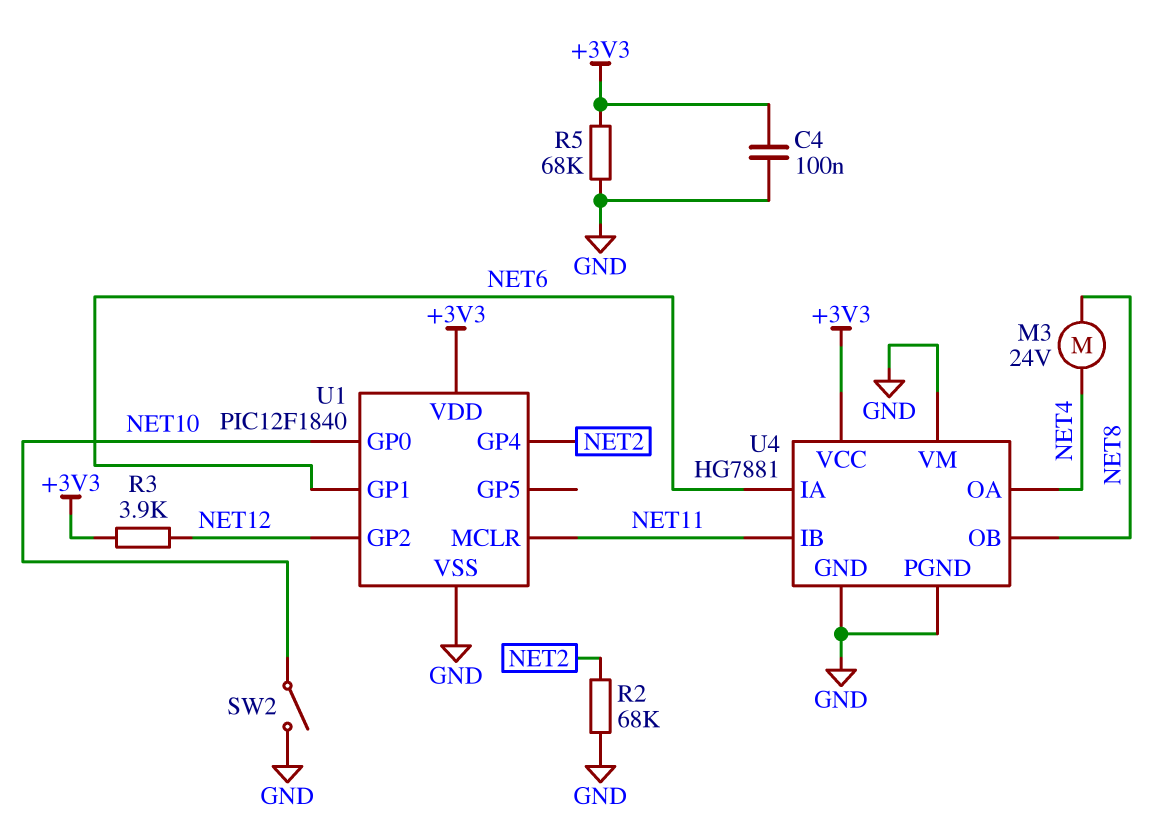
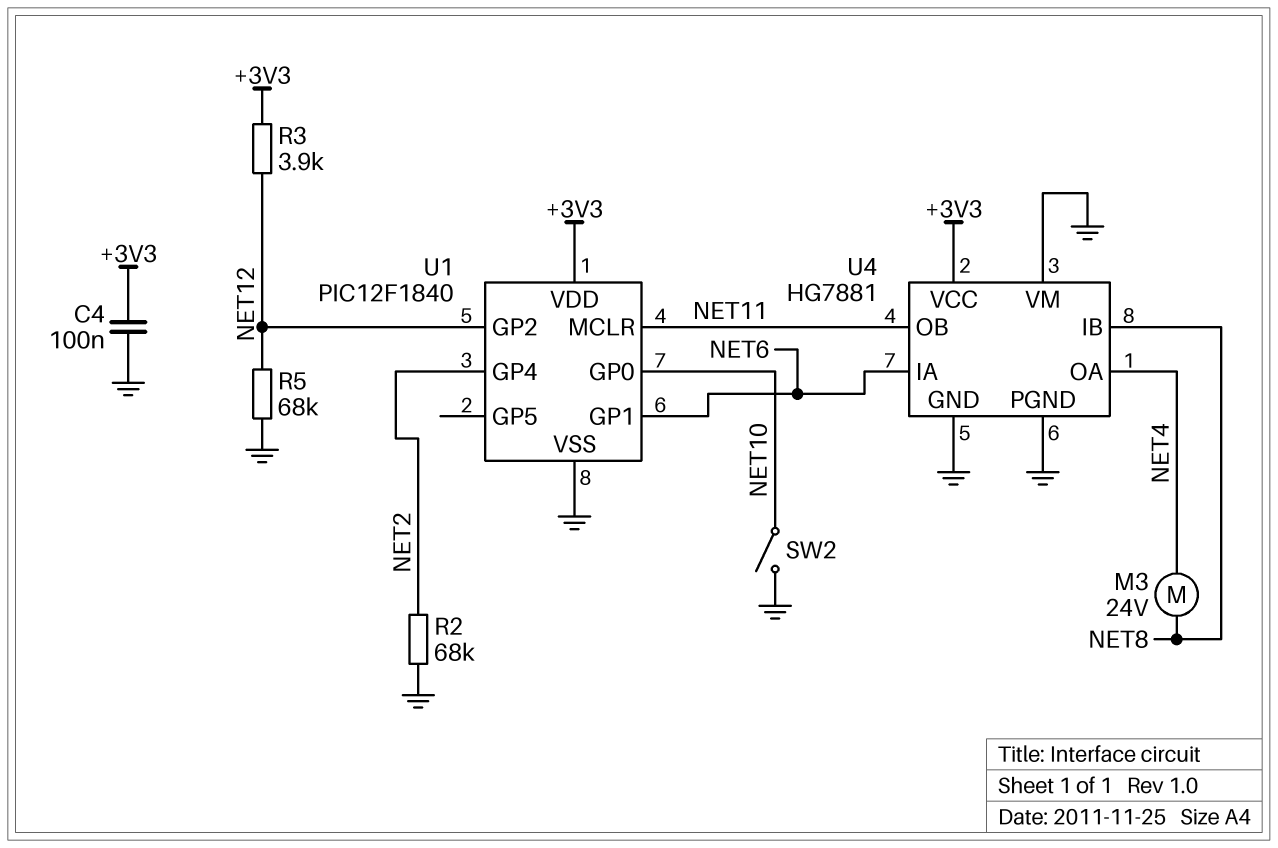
R5: 68k (+3V3, GND) -> 68k (GND, NET12)
U4 pin IB: NET11 -> NET8
U4 pin OB: NET8 -> NET11

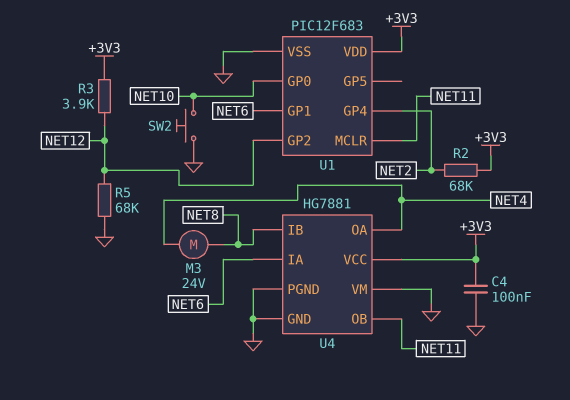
R2: 68k (GND, NET2) -> 68k (+3V3, NET2)
SW2: switch (GND, NET10) -> button (GND, NET10)
U1: PIC12F1840 -> PIC12F683

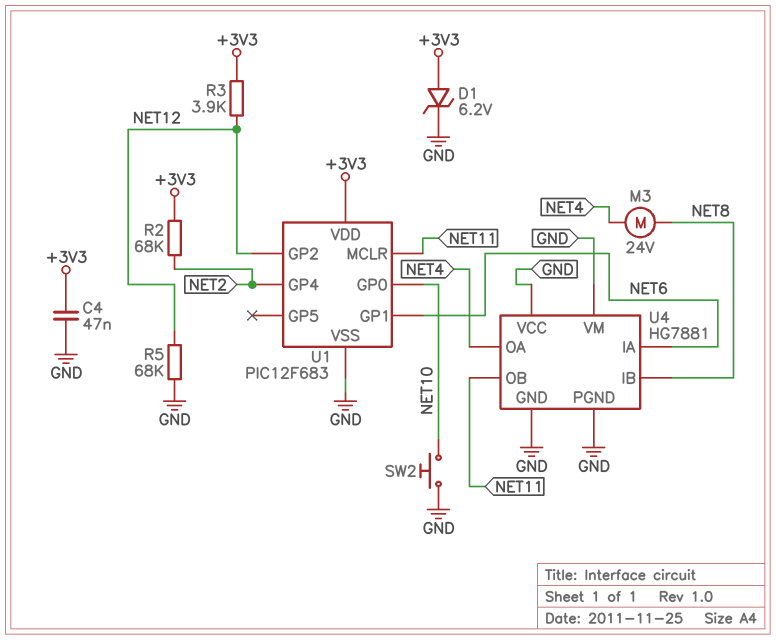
C4: 100nF (+3V3, GND) -> 47nF (+3V3, GND)
D1: none -> zener 6.2V (A +3V3, K GND)
U4 pin VCC: +3V3 -> GND

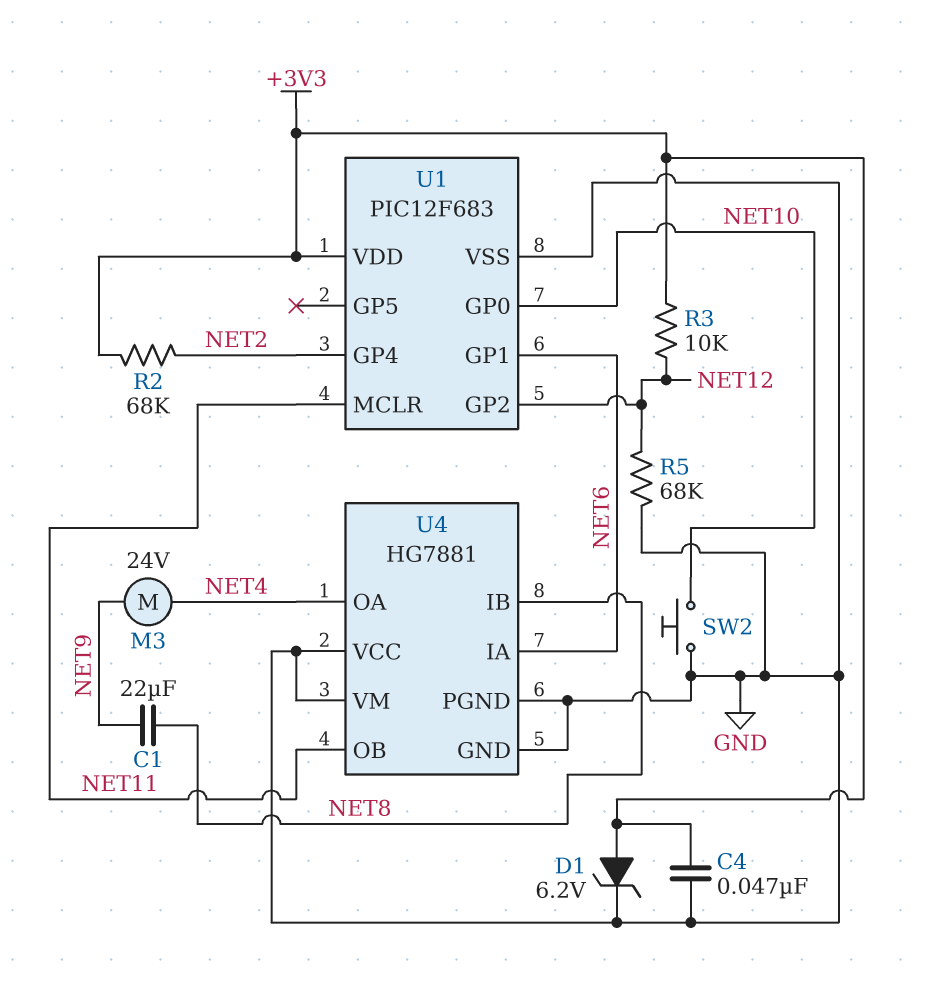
C1: none -> 22uF (NET8, NET9)
M3: motor 24V (NET4, NET8) -> motor 24V (NET4, NET9)
R3: 3.9k (+3V3, NET12) -> 10k (+3V3, NET12)

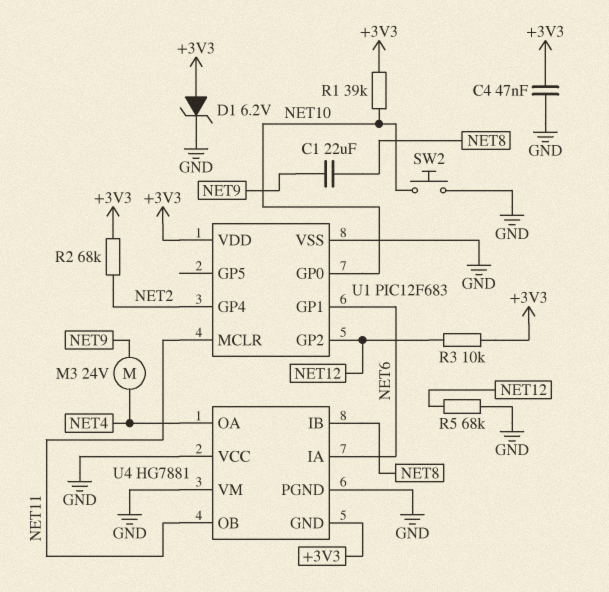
R1: none -> 39k (+3V3, NET10)
U4 pin GND: GND -> +3V3

